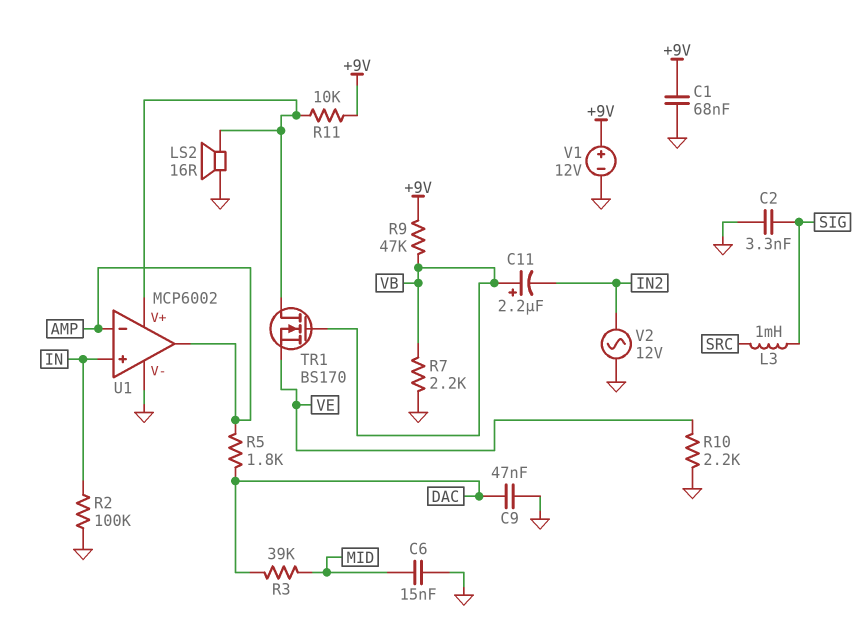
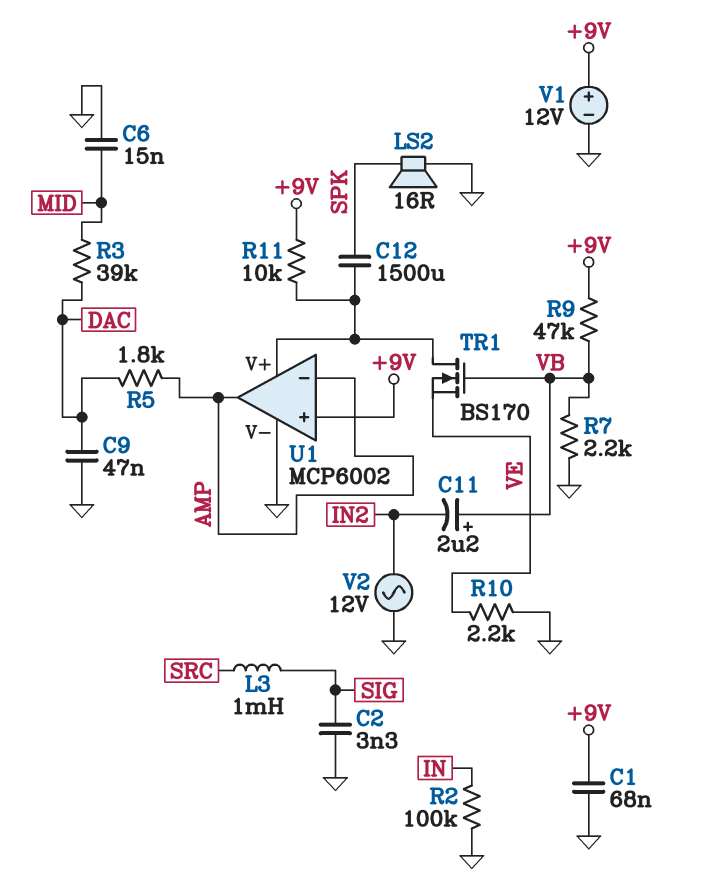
C12: none -> 1500uF (SPK, U1/V+)
LS2: speaker 16R (GND, U1/V+) -> speaker 16R (GND, SPK)
U1 pin in+: IN -> +9V

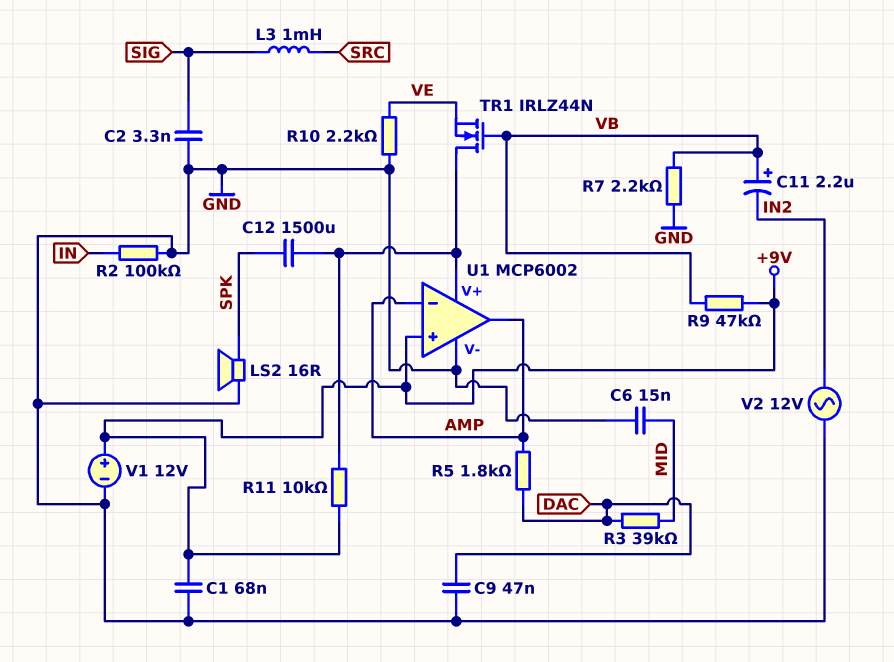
TR1: NMOS BS170 (G VB, D U1/V+, S VE) -> NMOS IRLZ44N (G VB, D U1/V+, S VE)

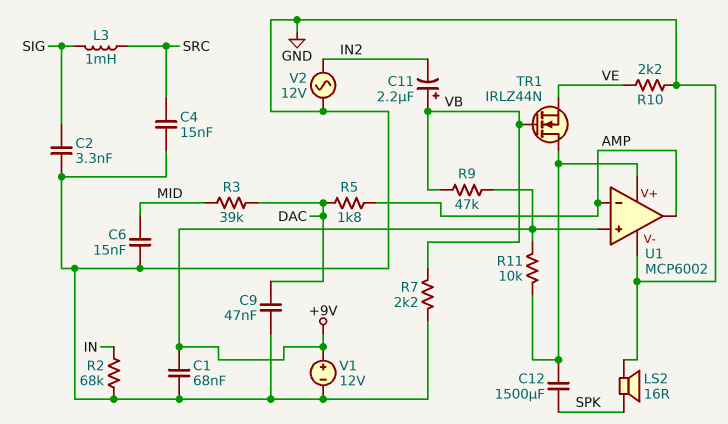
C4: none -> 15nF (GND, SRC)
R2: 100k (GND, IN) -> 68k (GND, IN)

